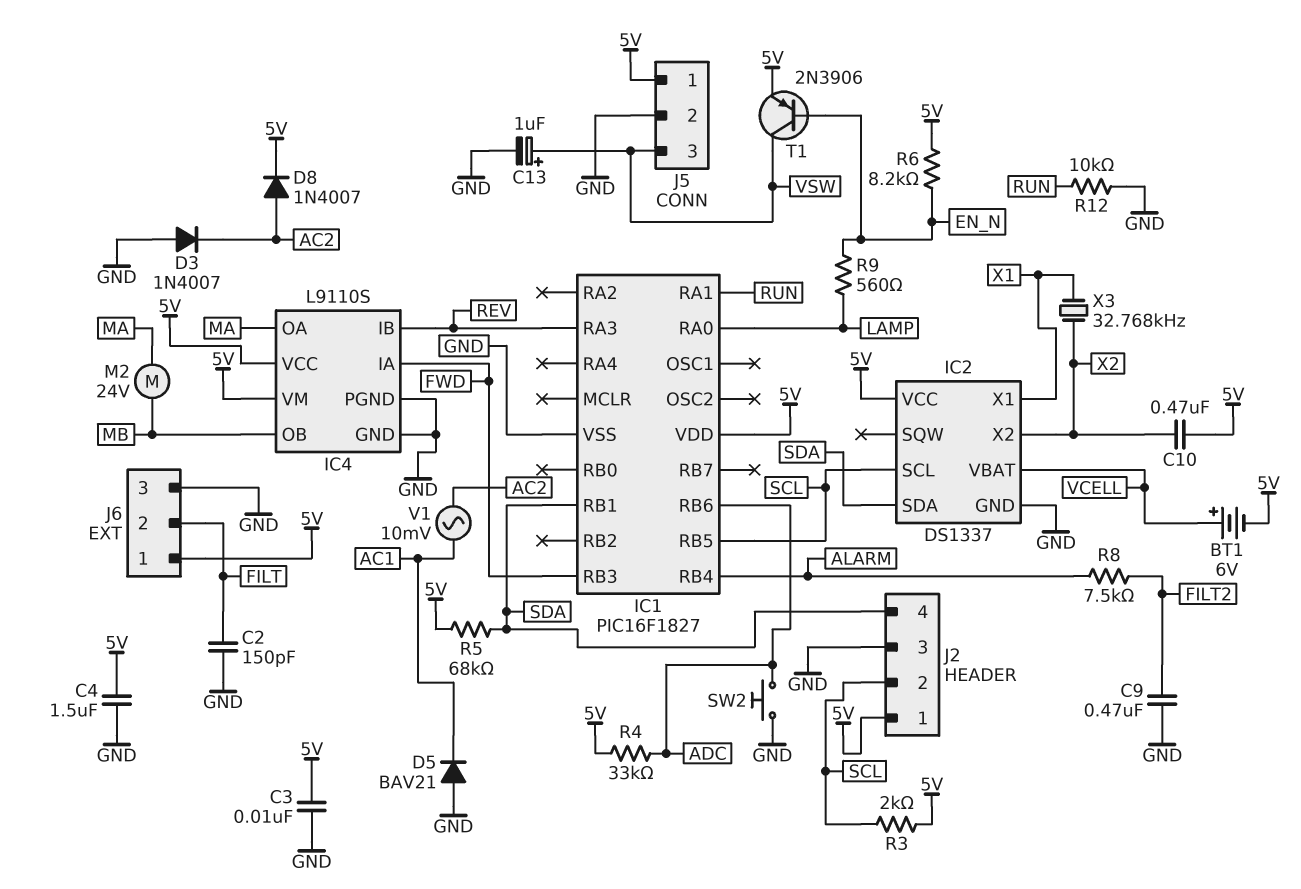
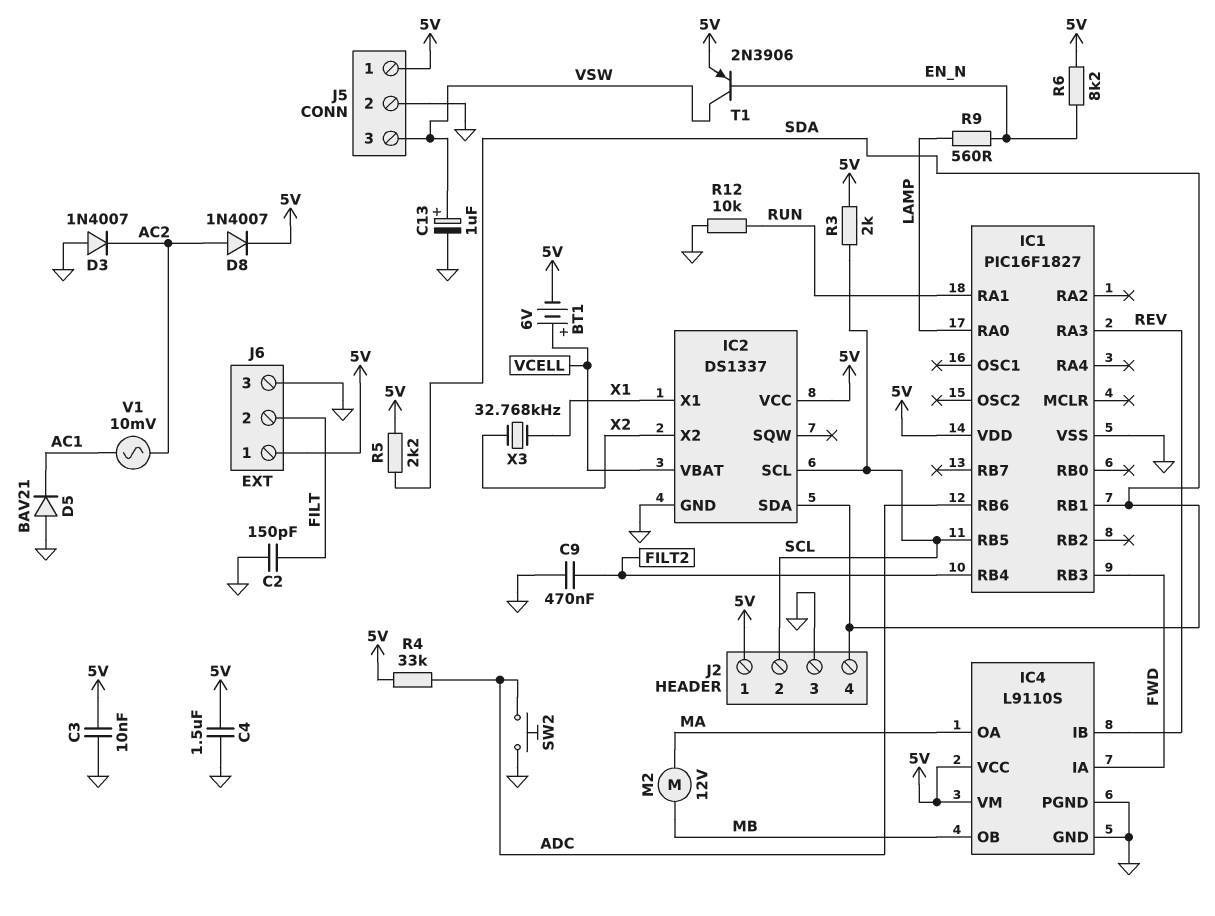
C10: 470nF (5V, X2) -> none
IC1 pin RB4: ALARM -> FILT2
M2: motor 24V (MA, MB) -> motor 12V (MA, MB)
R5: 68k (5V, SDA) -> 2.2k (5V, SDA)
R8: 7.5k (ALARM, FILT2) -> none

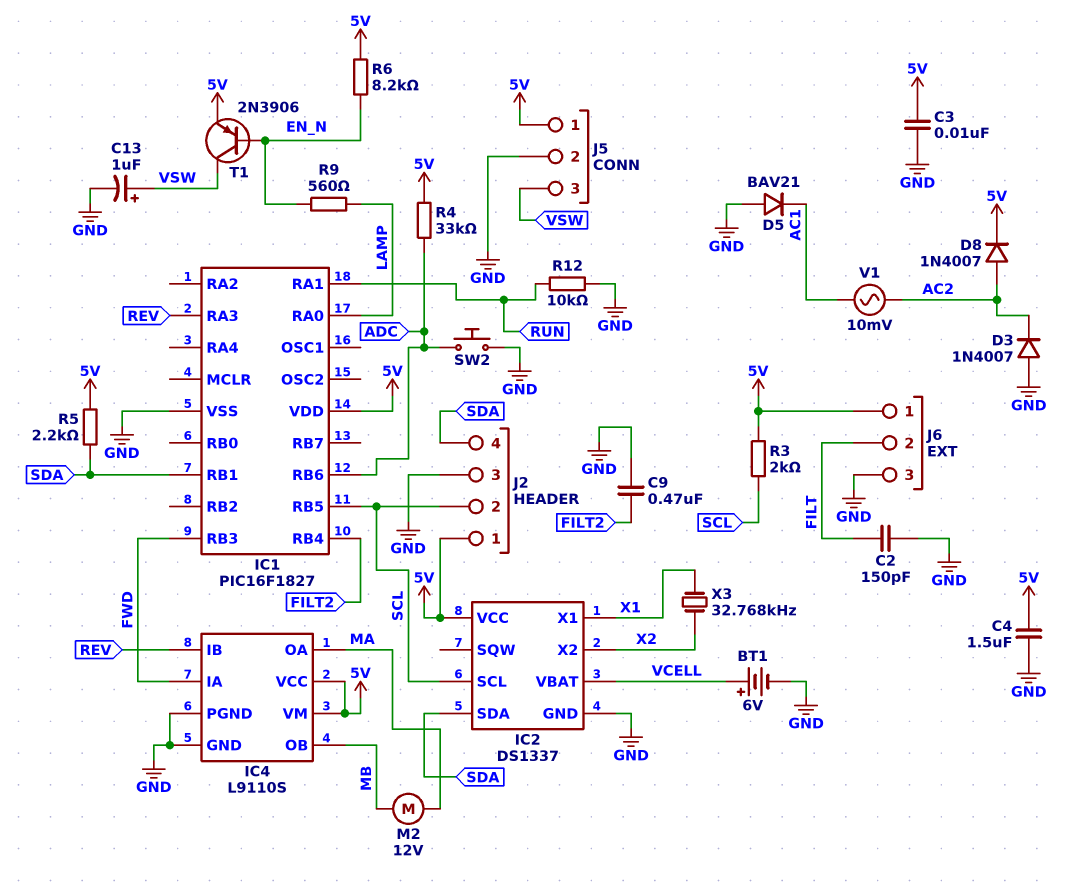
BT1: 6V (plus VCELL, minus 5V) -> 6V (plus VCELL, minus GND)

